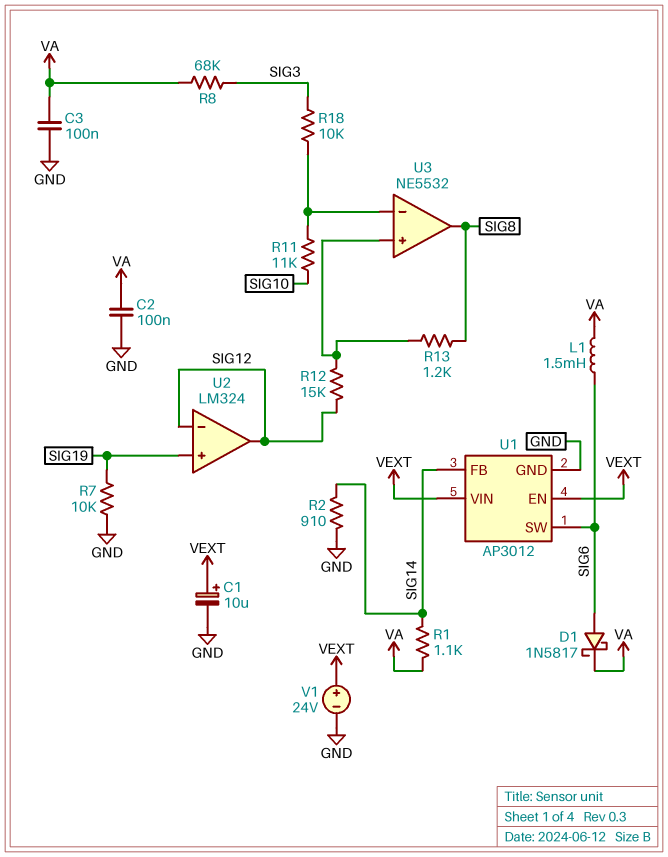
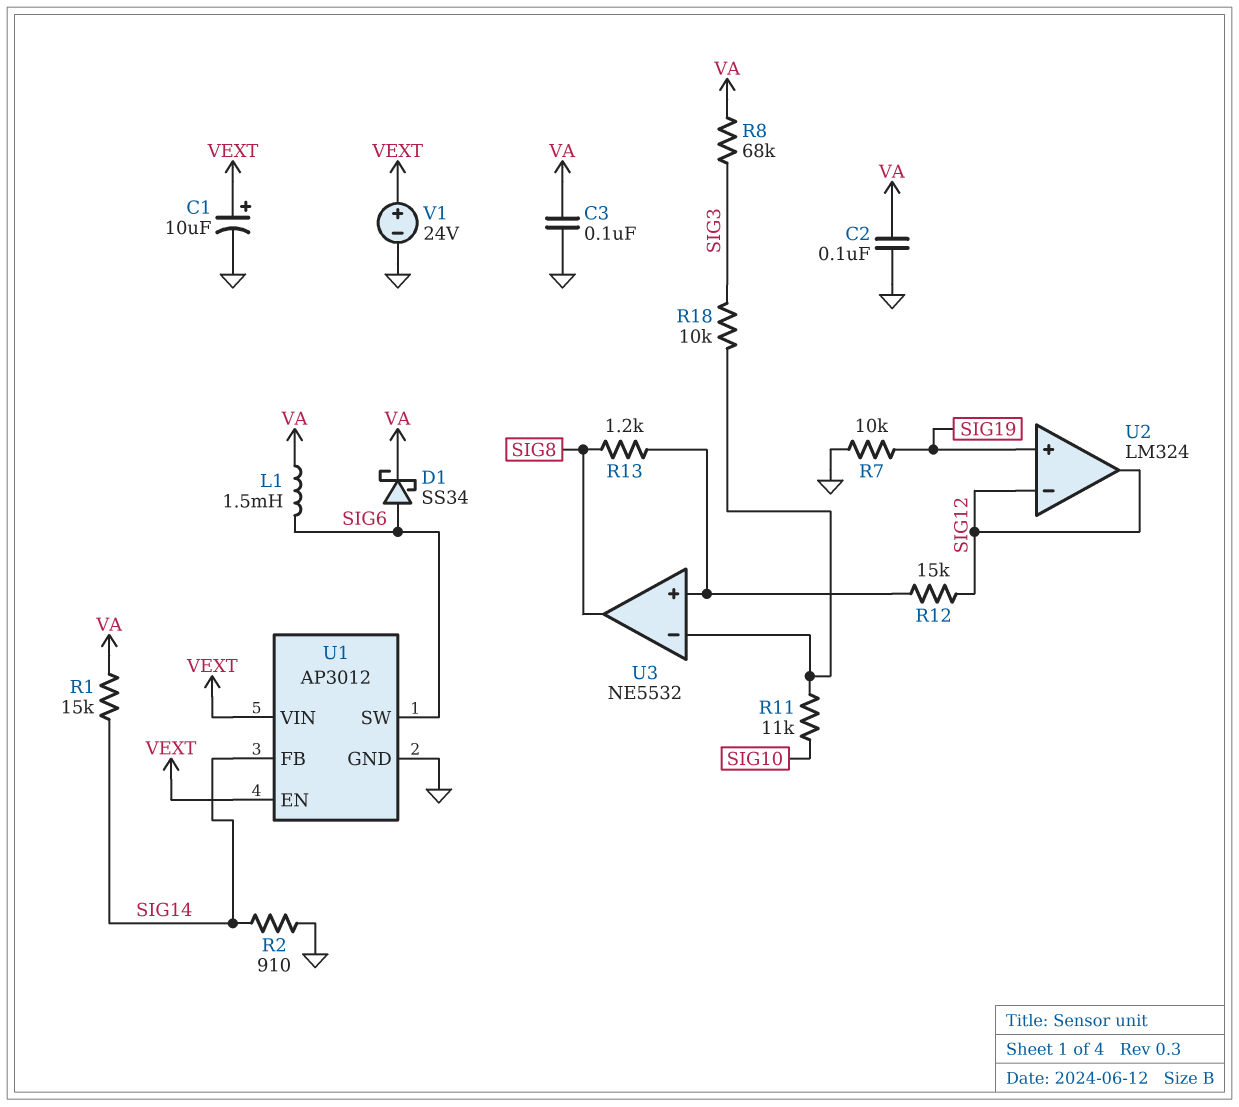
D1: schottky 1N5817 (A SIG6, K VA) -> schottky SS34 (A SIG6, K VA)
R1: 1.1k (SIG14, VA) -> 15k (SIG14, VA)

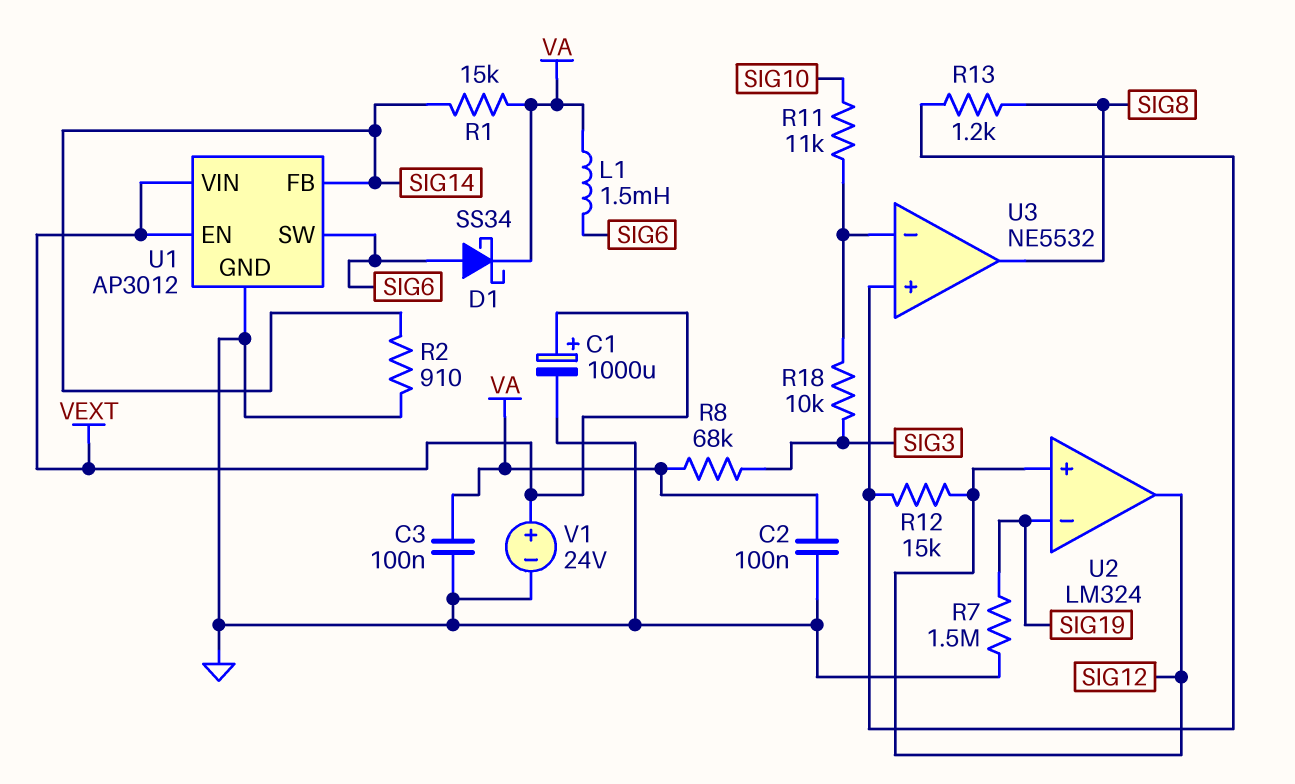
C1: 10uF (plus VEXT, minus GND) -> 1000uF (plus VEXT, minus GND)
R7: 10k (GND, SIG19) -> 1.5M (GND, SIG19)
U2 pin in+: SIG19 -> SIG12
U2 pin in-: SIG12 -> SIG19

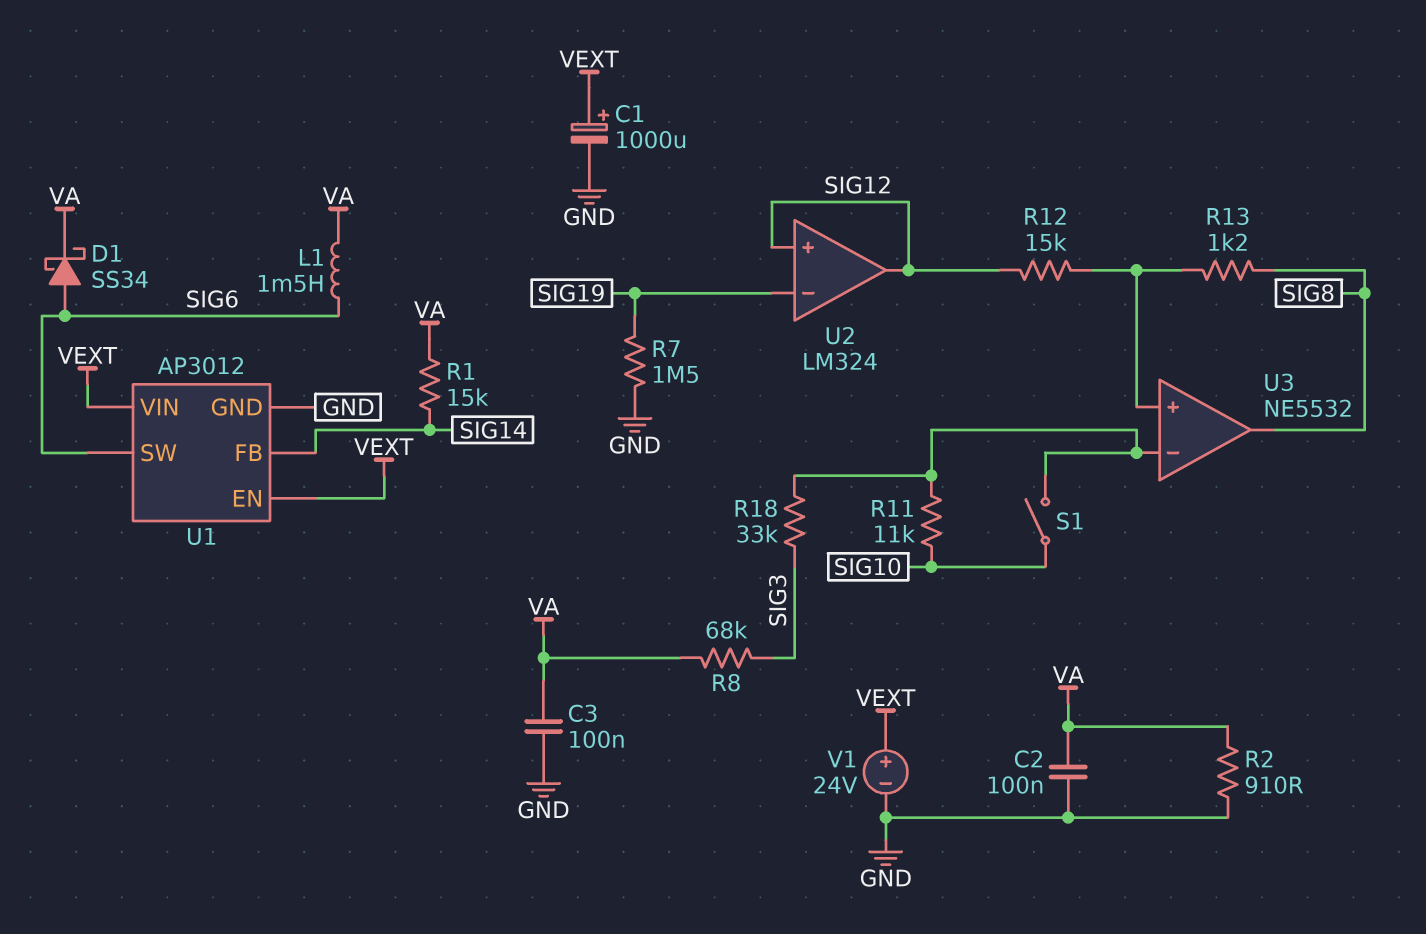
R2: 910 (GND, SIG14) -> 910 (GND, VA)
R18: 10k (SIG3, U3/in-) -> 33k (SIG3, U3/in-)
S1: none -> switch (SIG10, U3/in-)

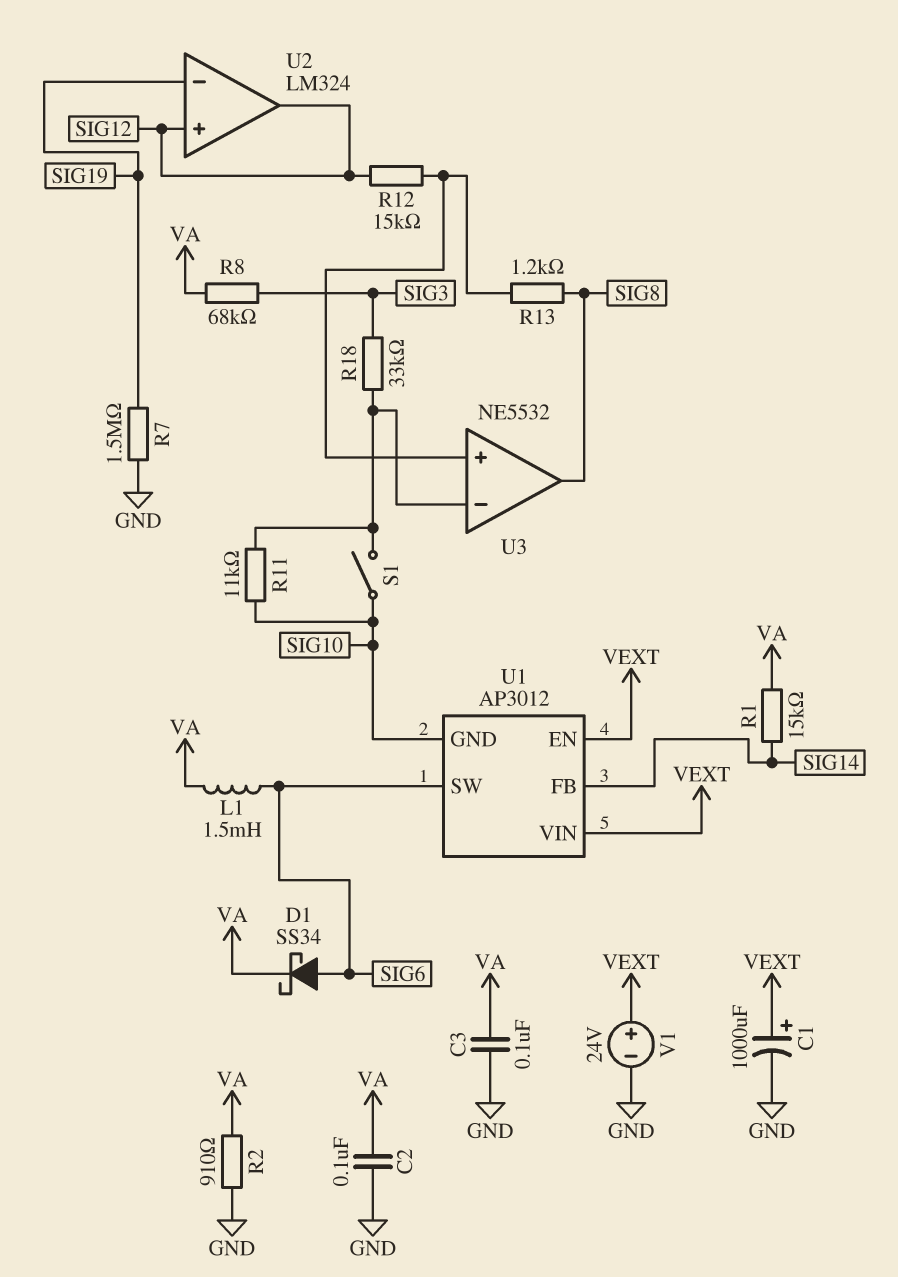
U1 pin GND: GND -> SIG10

